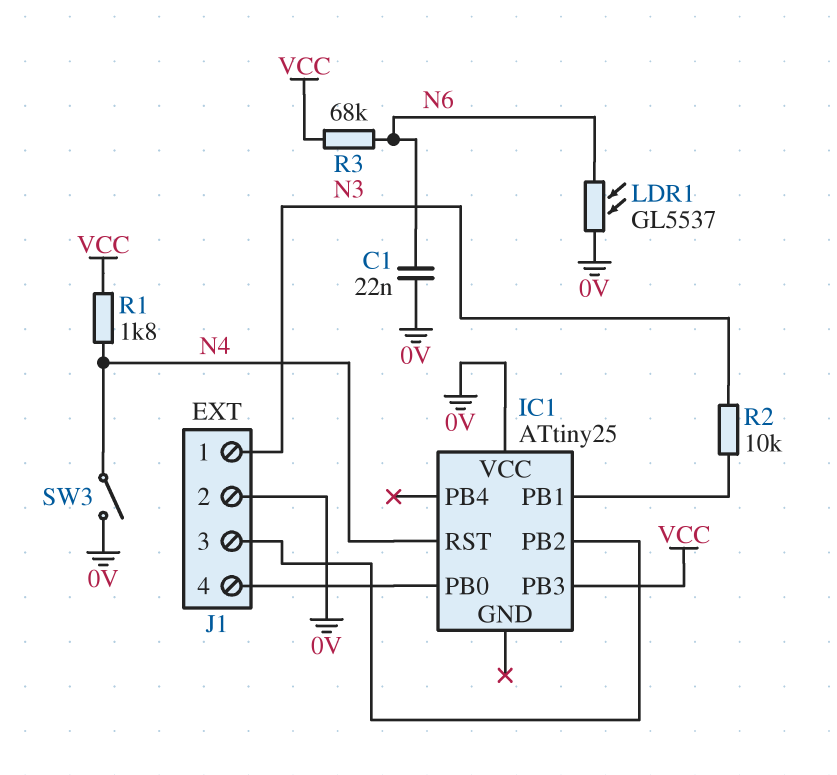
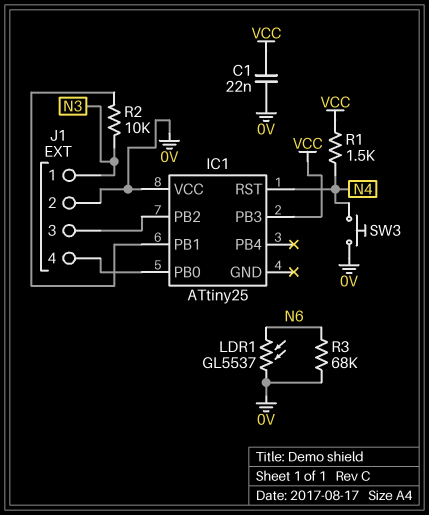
C1: 22nF (0V, N6) -> 22nF (0V, VCC)
R1: 1.8k (N4, VCC) -> 1.5k (N4, VCC)
R3: 68k (N6, VCC) -> 68k (0V, N6)
SW3: switch (0V, N4) -> button (0V, N4)

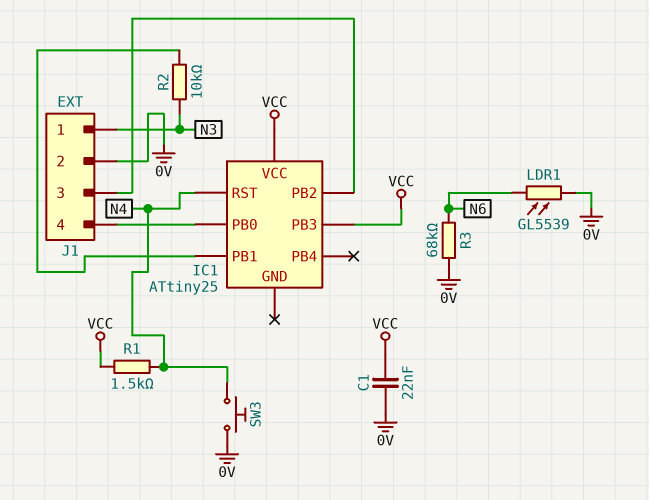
IC1 pin VCC: 0V -> VCC
LDR1: GL5537 (0V, N6) -> GL5539 (0V, N6)

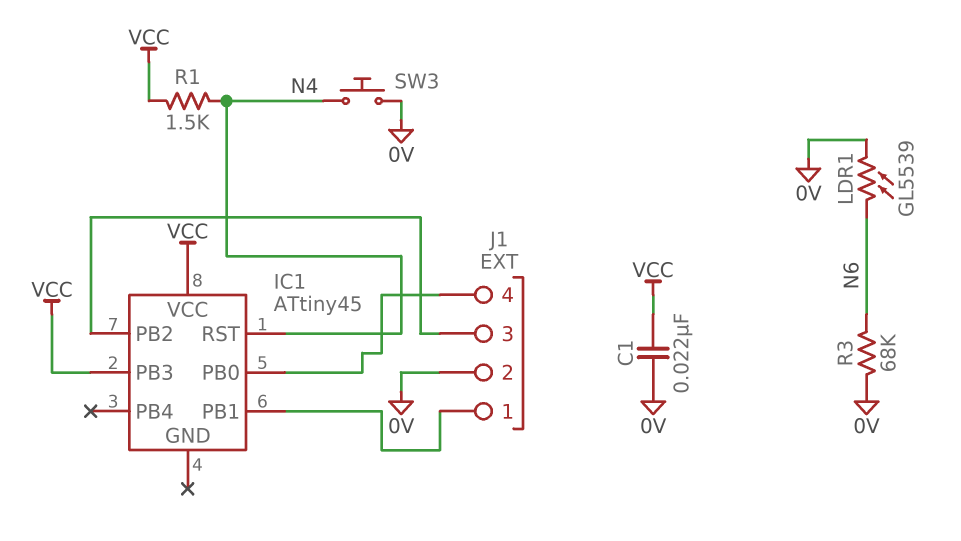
IC1: ATtiny25 -> ATtiny45
J1 pin 1: N3 -> IC1/PB1
R2: 10k (IC1/PB1, N3) -> none

